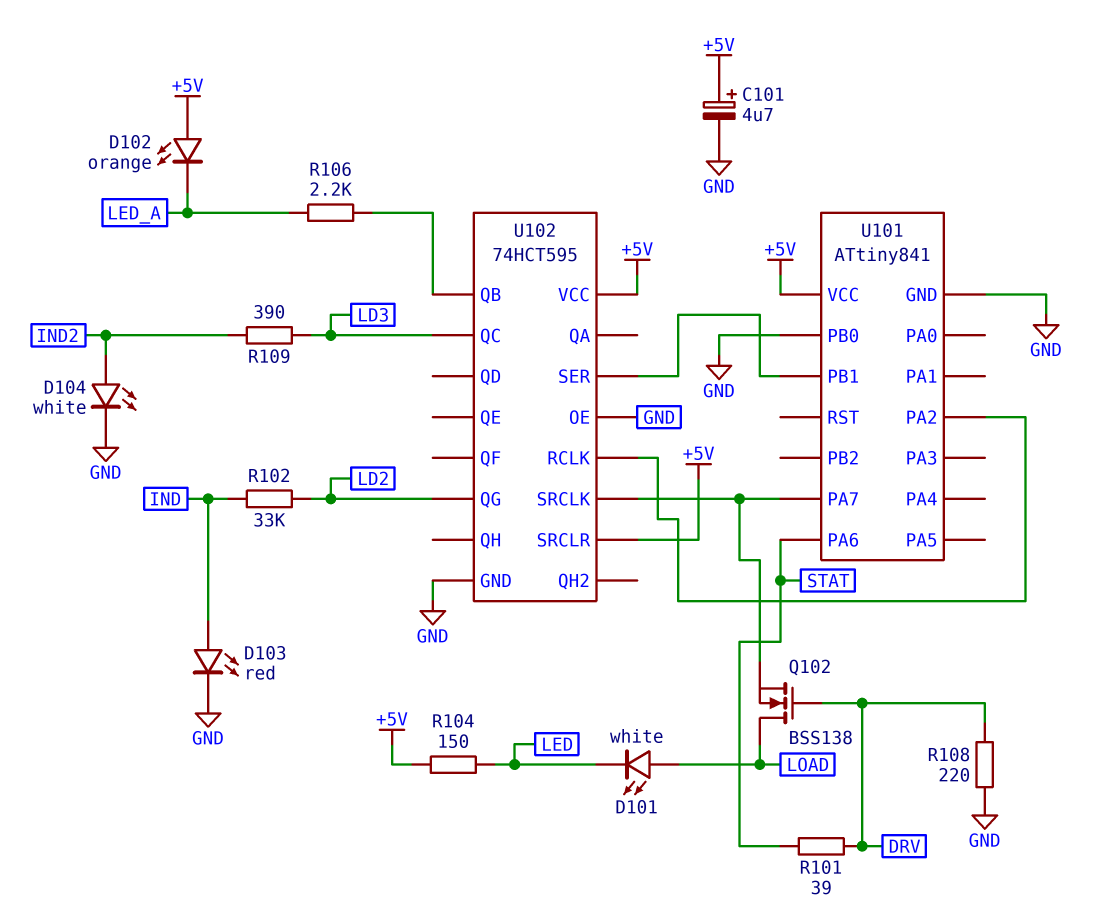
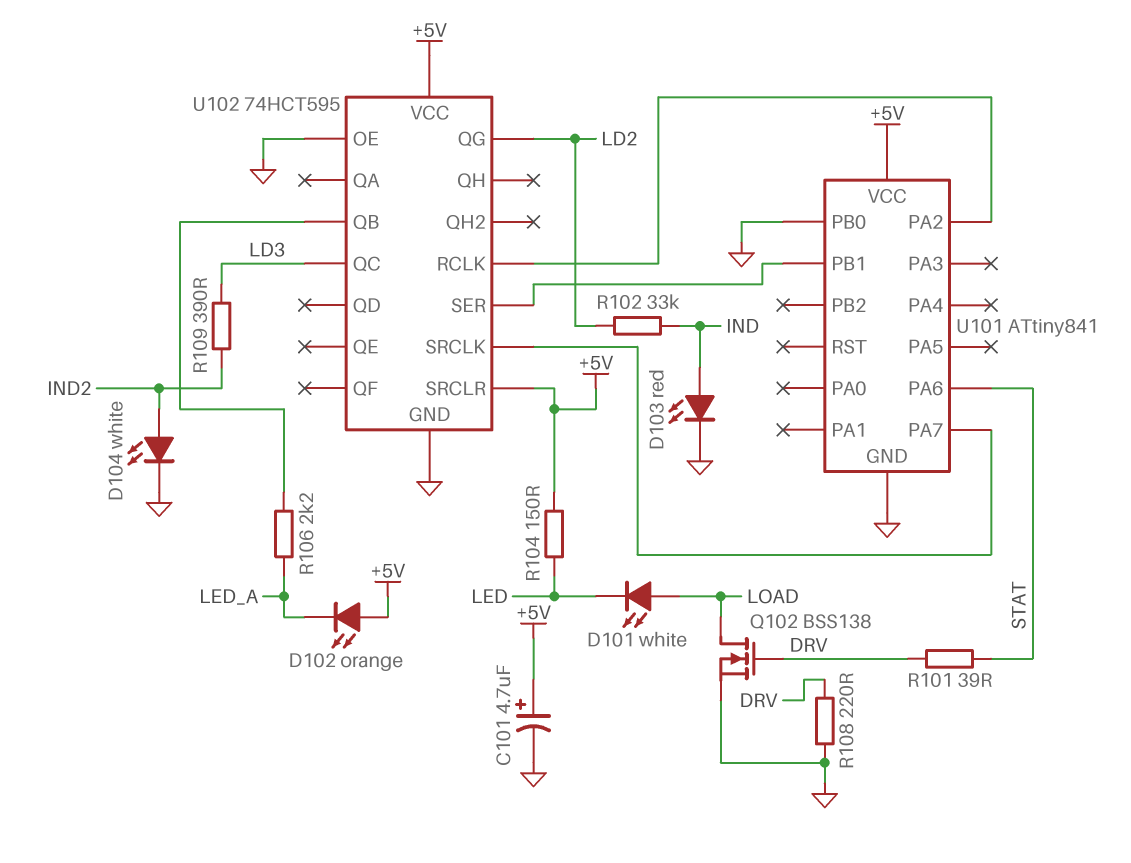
Q102: NMOS BSS138 (G DRV, D LOAD, S U101/PA7) -> NMOS BSS138 (G DRV, D LOAD, S GND)

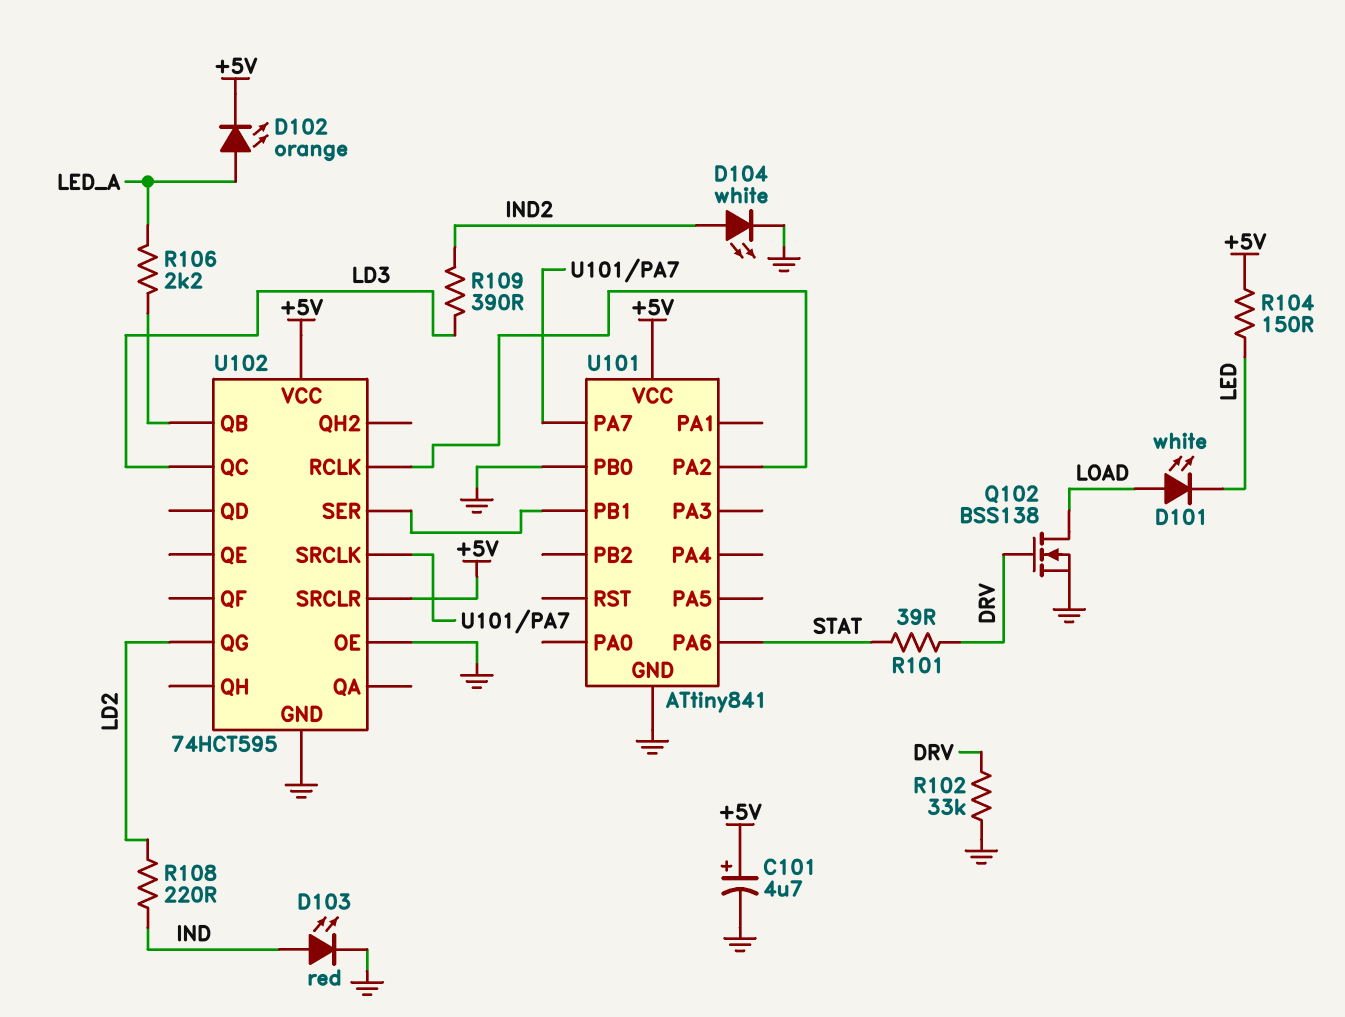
D102: LED orange (A +5V, K LED_A) -> LED orange (A LED_A, K +5V)
R102: 33k (IND, LD2) -> 33k (DRV, GND)
R108: 220 (DRV, GND) -> 220 (IND, LD2)

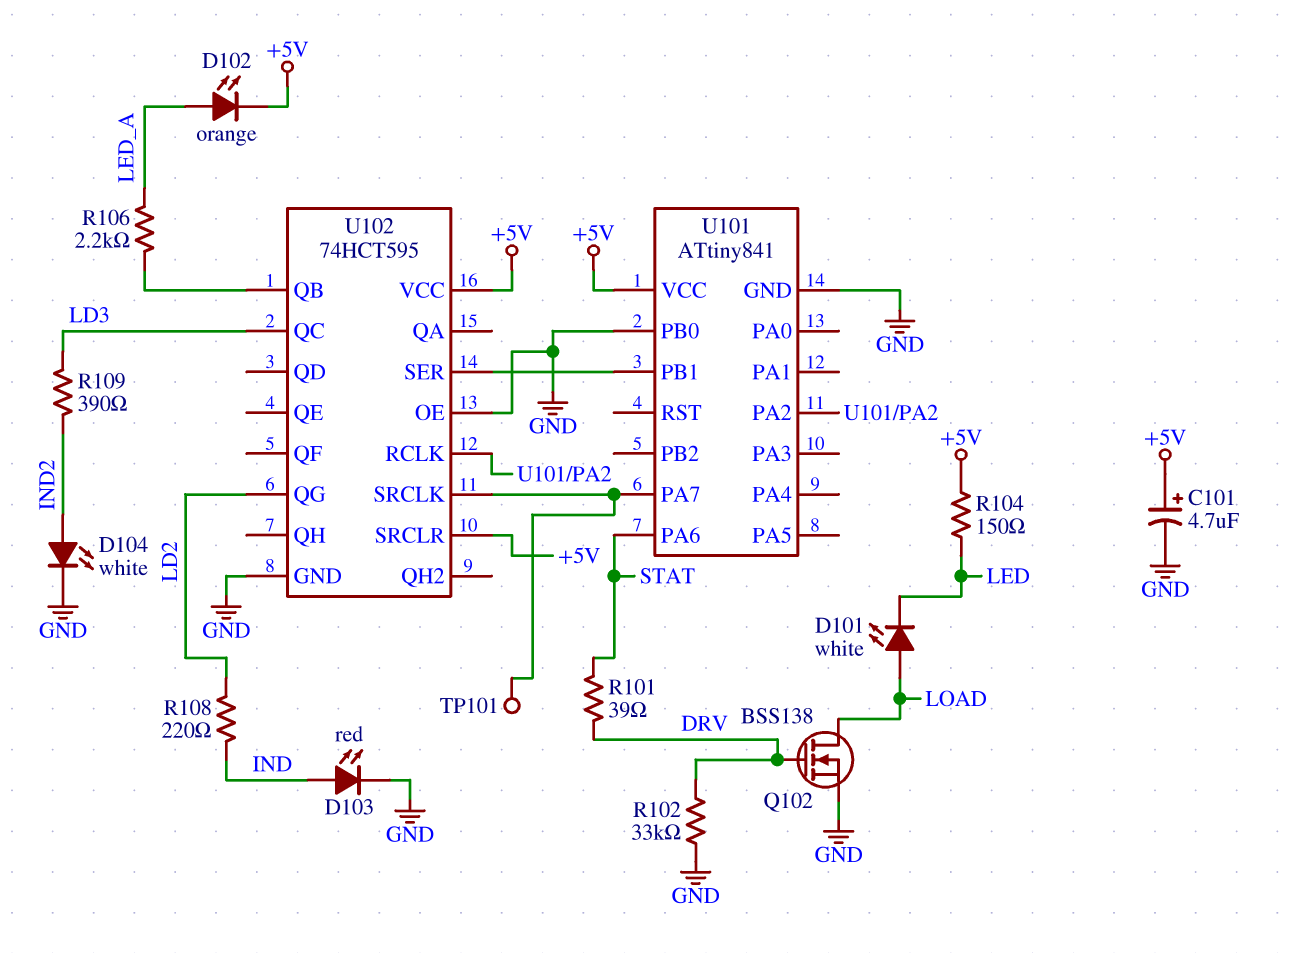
TP101: none -> test point (U101/PA7)

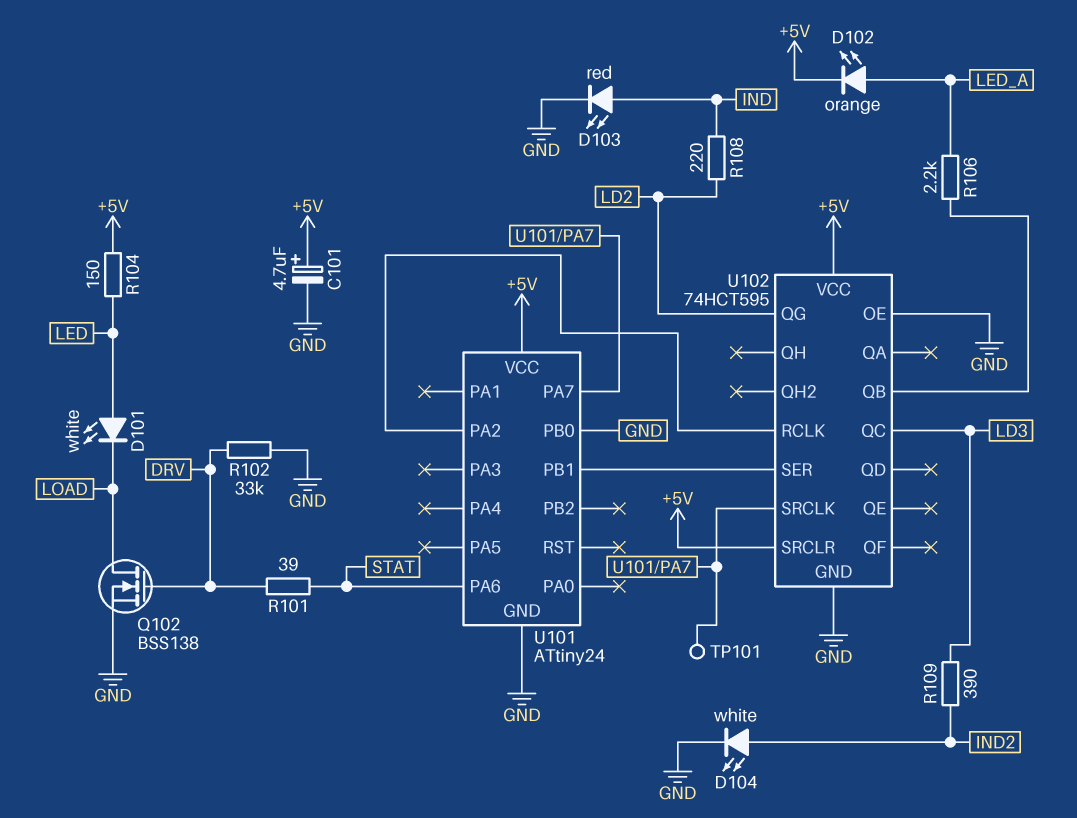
D101: LED white (A LOAD, K LED) -> LED white (A LED, K LOAD)
U101: ATtiny841 -> ATtiny24

